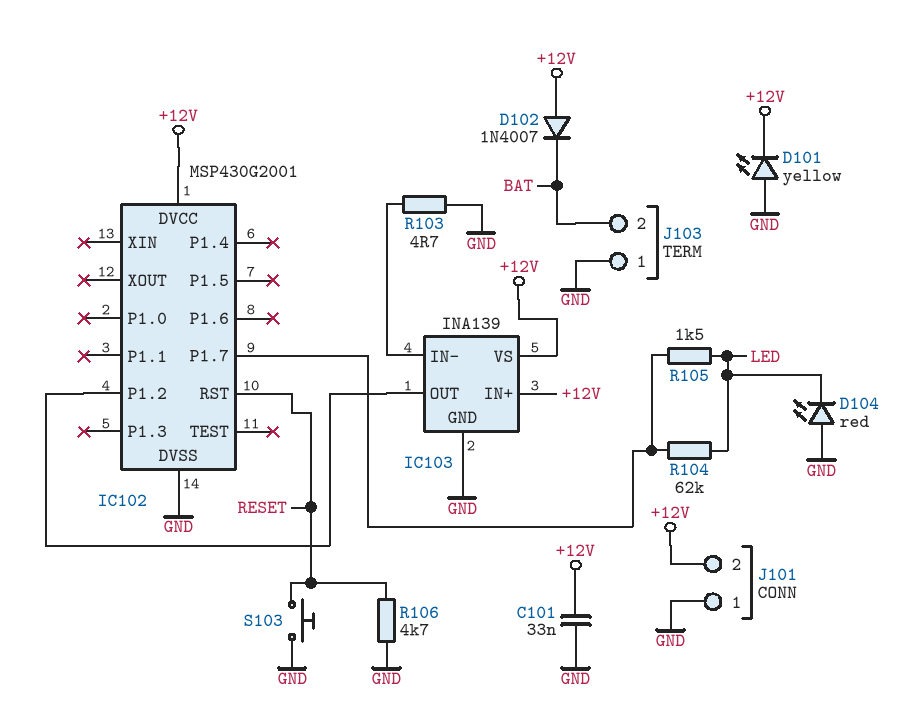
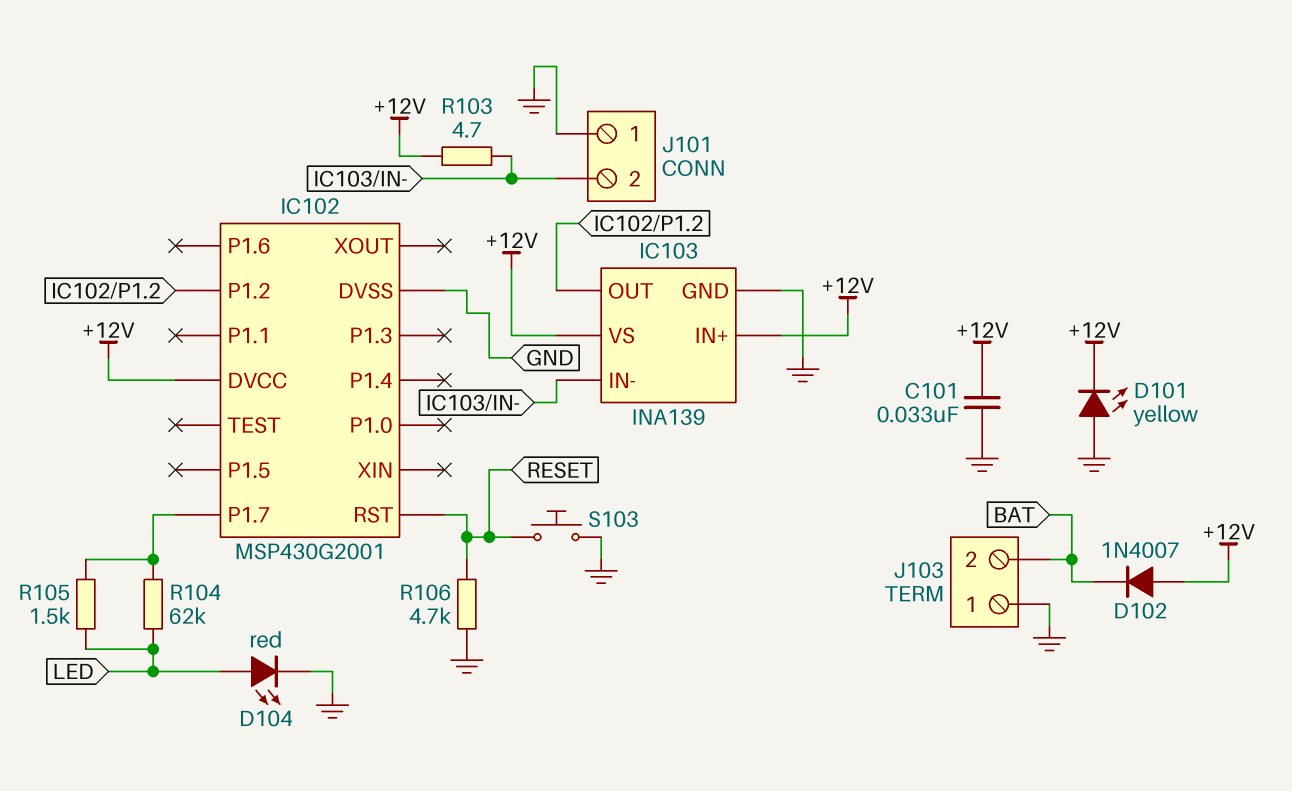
D104: LED red (A GND, K LED) -> LED red (A LED, K GND)
J101 pin 2: +12V -> IC103/IN-
R103: 4.7 (GND, IC103/IN-) -> 4.7 (+12V, IC103/IN-)

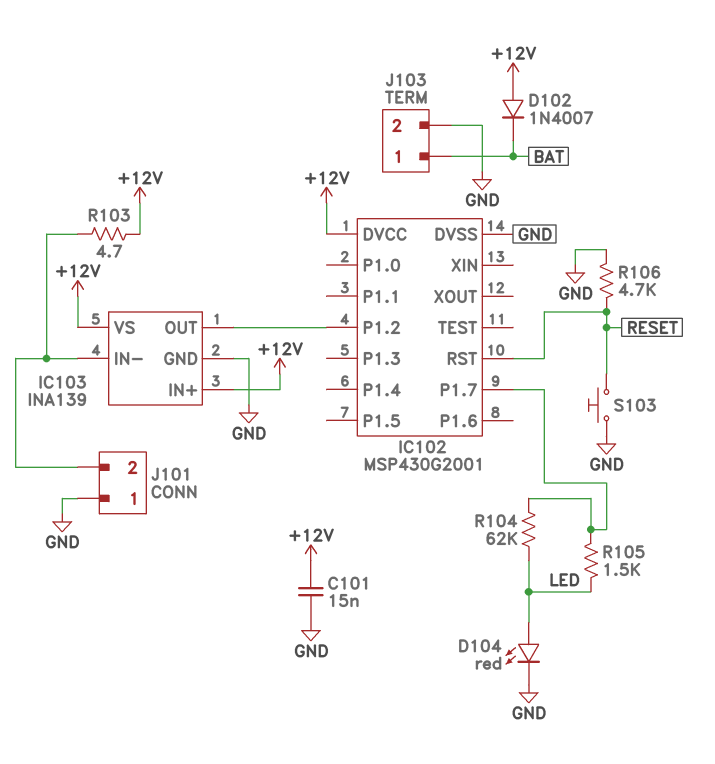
C101: 33nF (+12V, GND) -> 15nF (+12V, GND)
D101: LED yellow (A GND, K +12V) -> none
J103 pin 1: GND -> BAT
J103 pin 2: BAT -> GND

